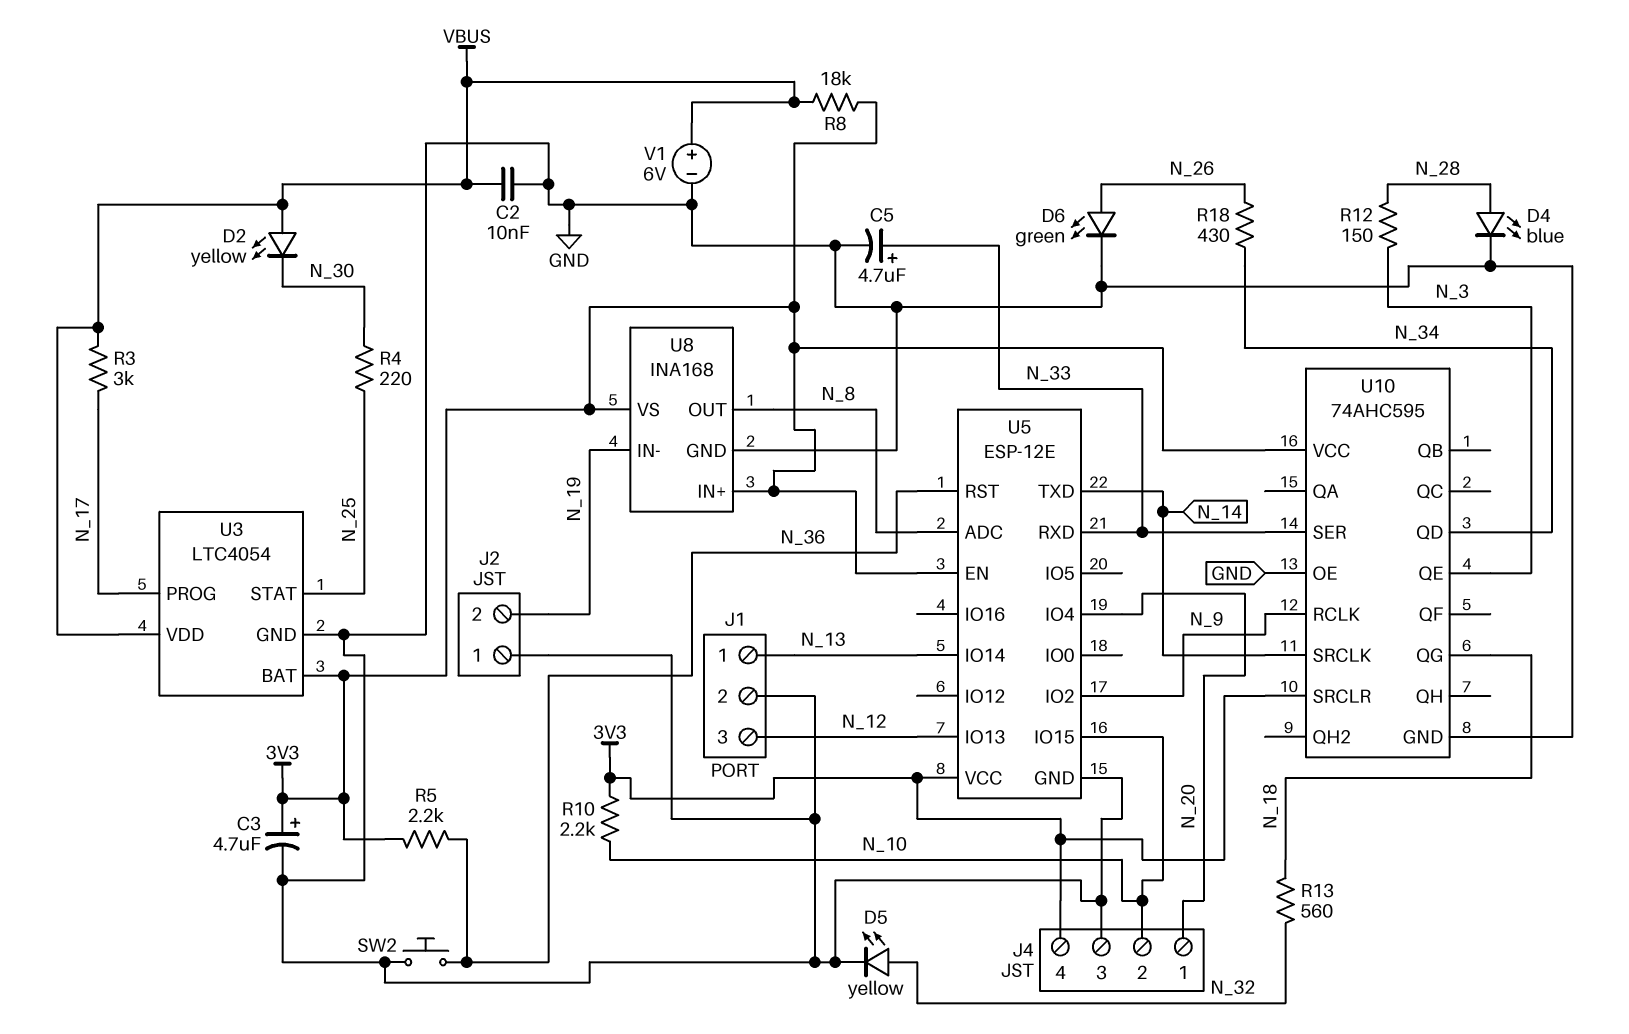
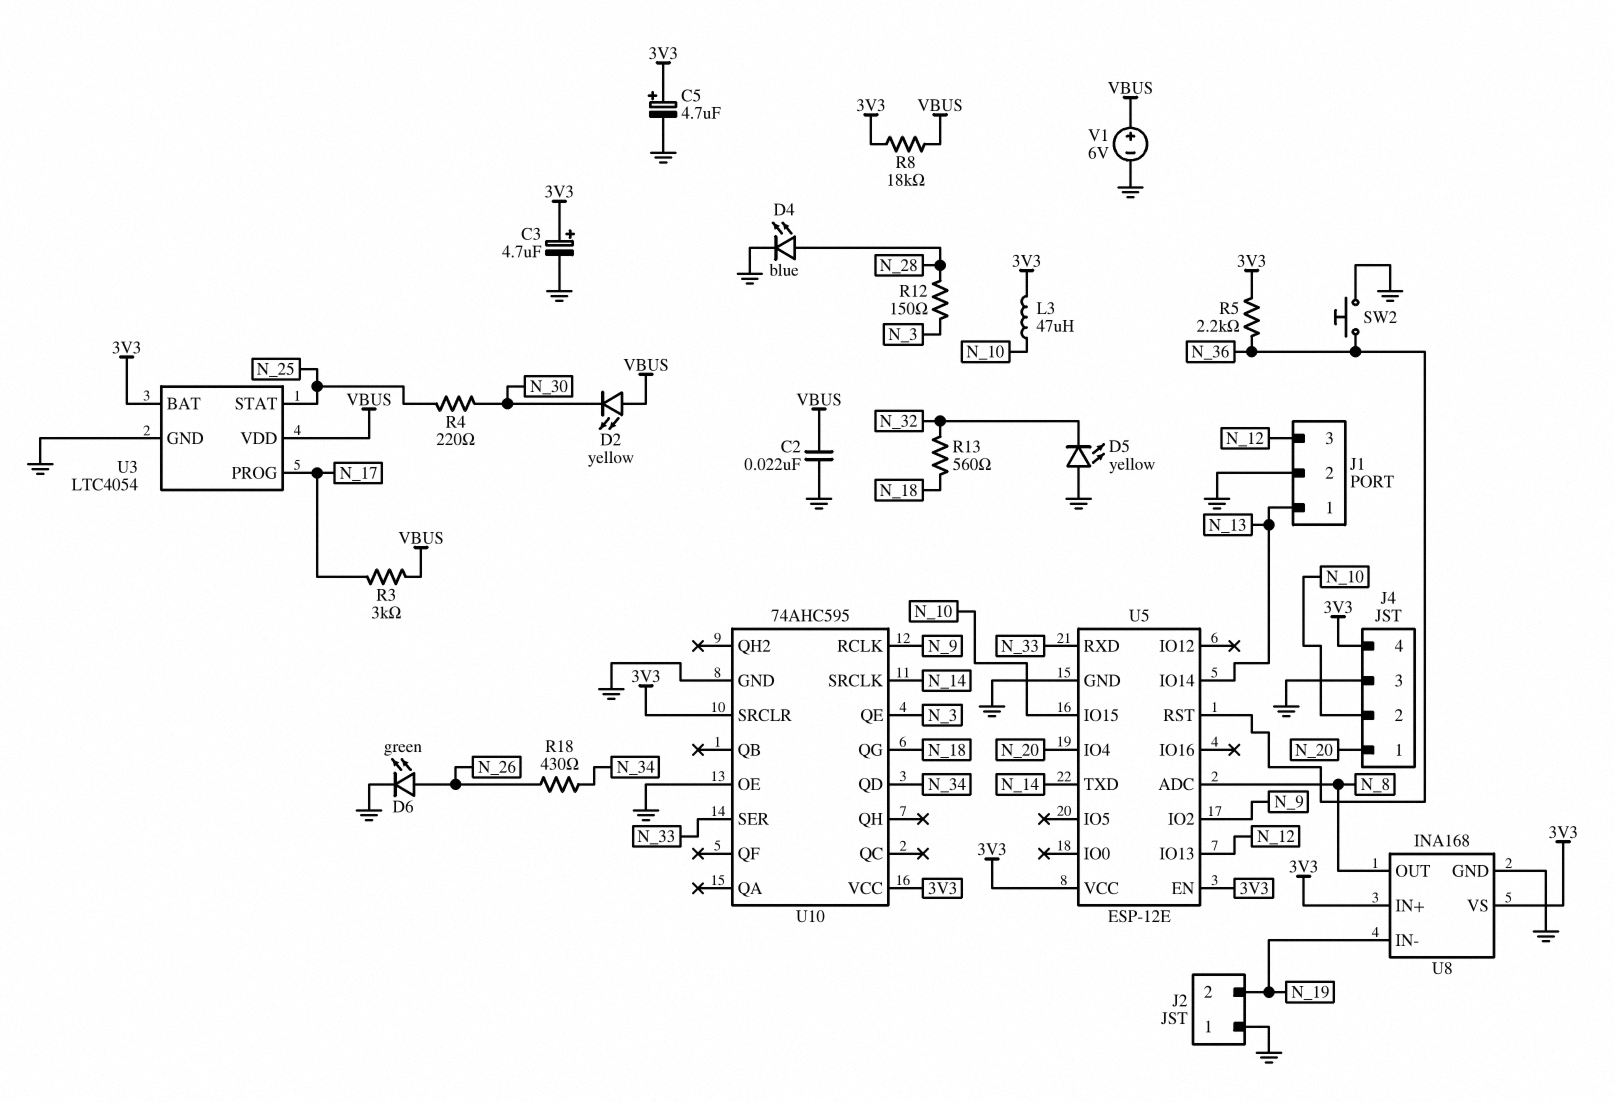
C2: 10nF (GND, VBUS) -> 22nF (GND, VBUS)
C5: 4.7uF (plus N_33, minus GND) -> 4.7uF (plus 3V3, minus GND)
D5: LED yellow (A N_32, K GND) -> LED yellow (A GND, K N_32)
L3: none -> 47uH (3V3, N_10)
R10: 2.2k (3V3, N_10) -> none

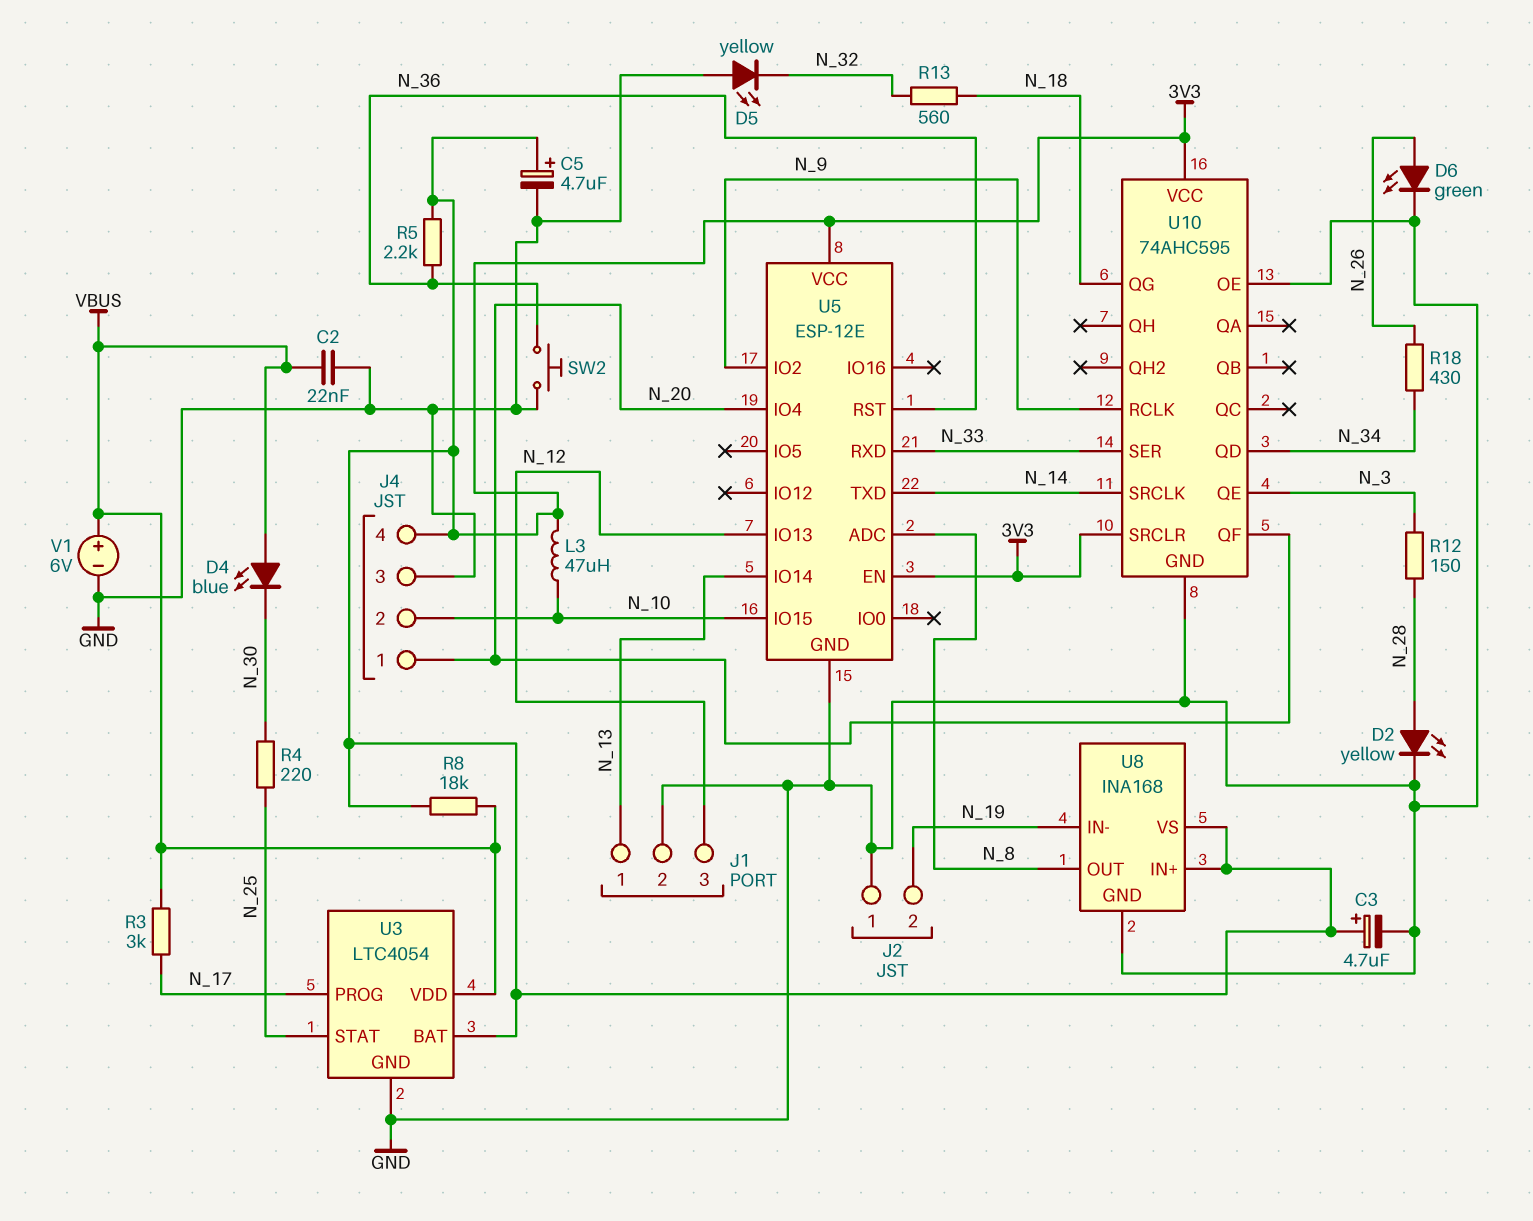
D2: LED yellow (A VBUS, K N_30) -> LED yellow (A N_28, K GND)
D4: LED blue (A N_28, K GND) -> LED blue (A VBUS, K N_30)
U10 pin QF: none -> N_20

